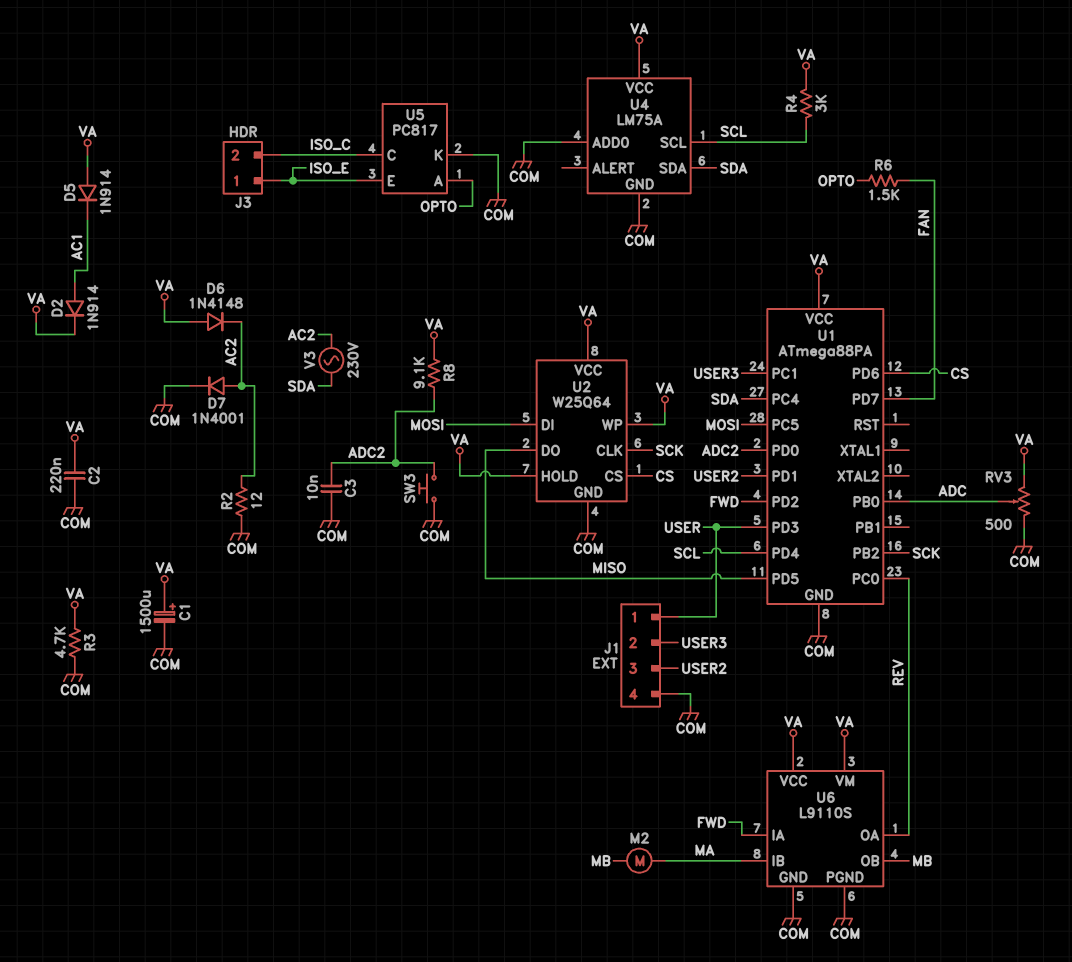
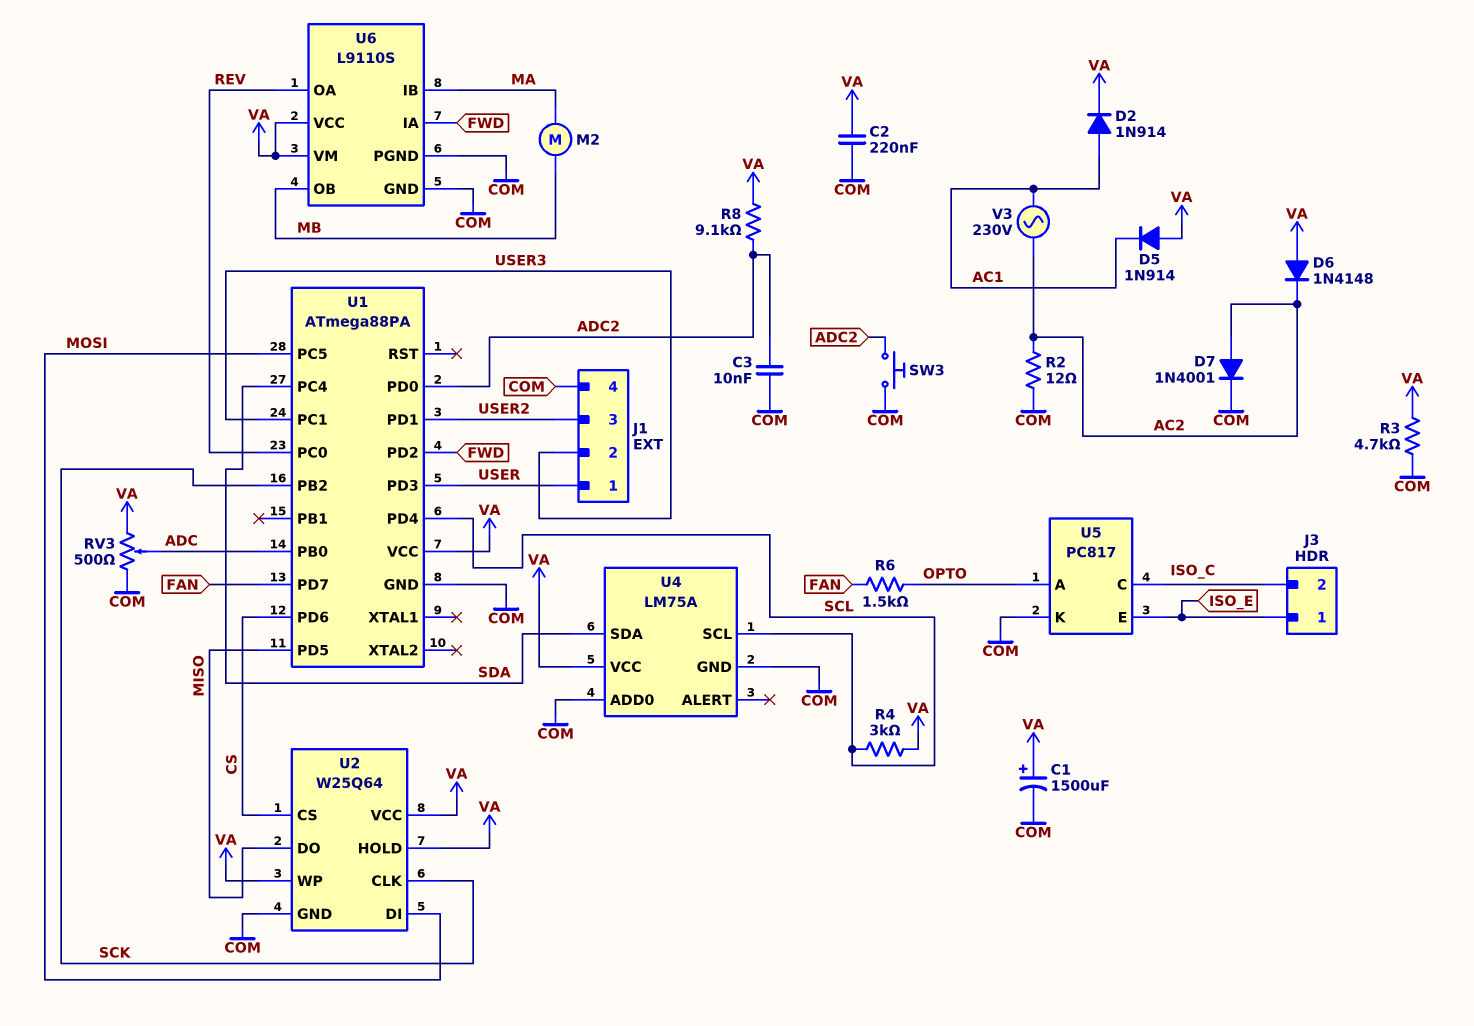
V3: AC 230V (AC2, SDA) -> AC 230V (AC1, AC2)

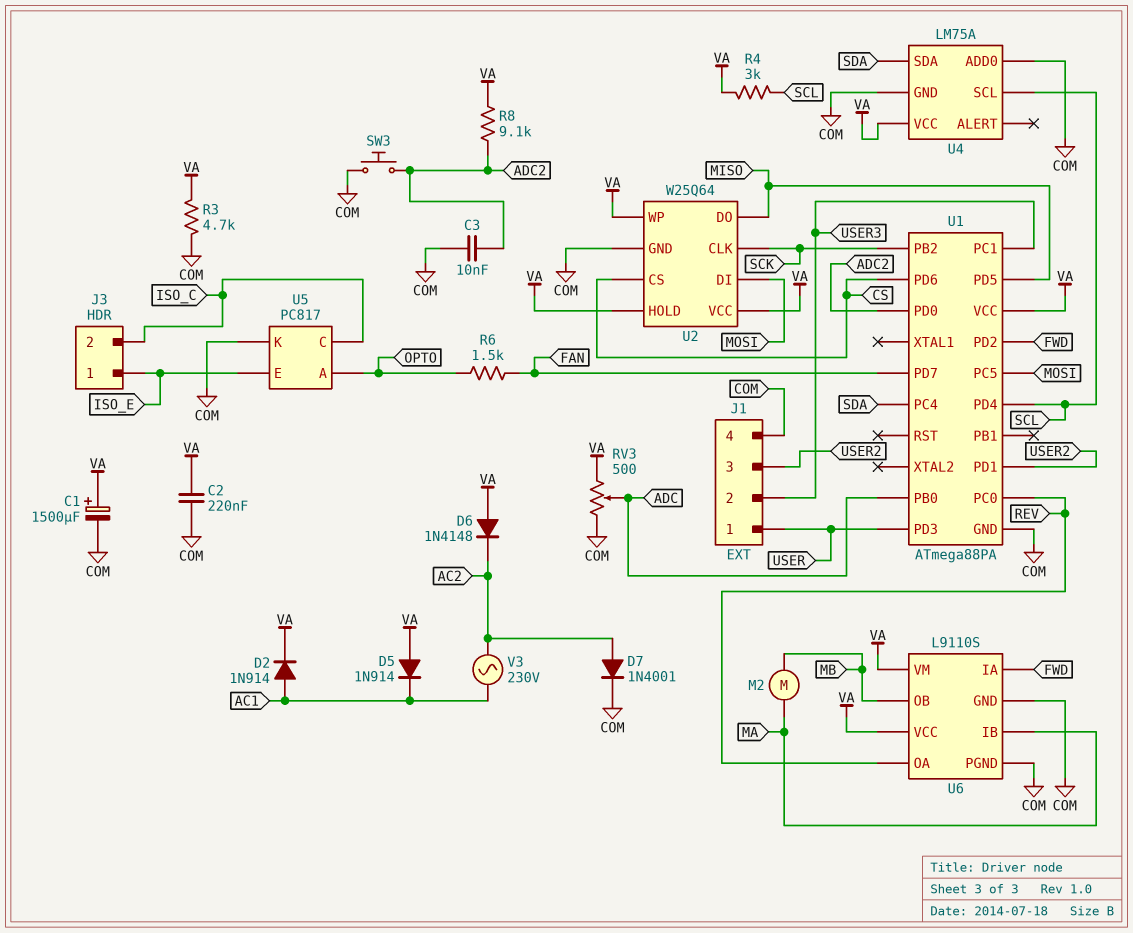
R2: 12 (AC2, COM) -> none

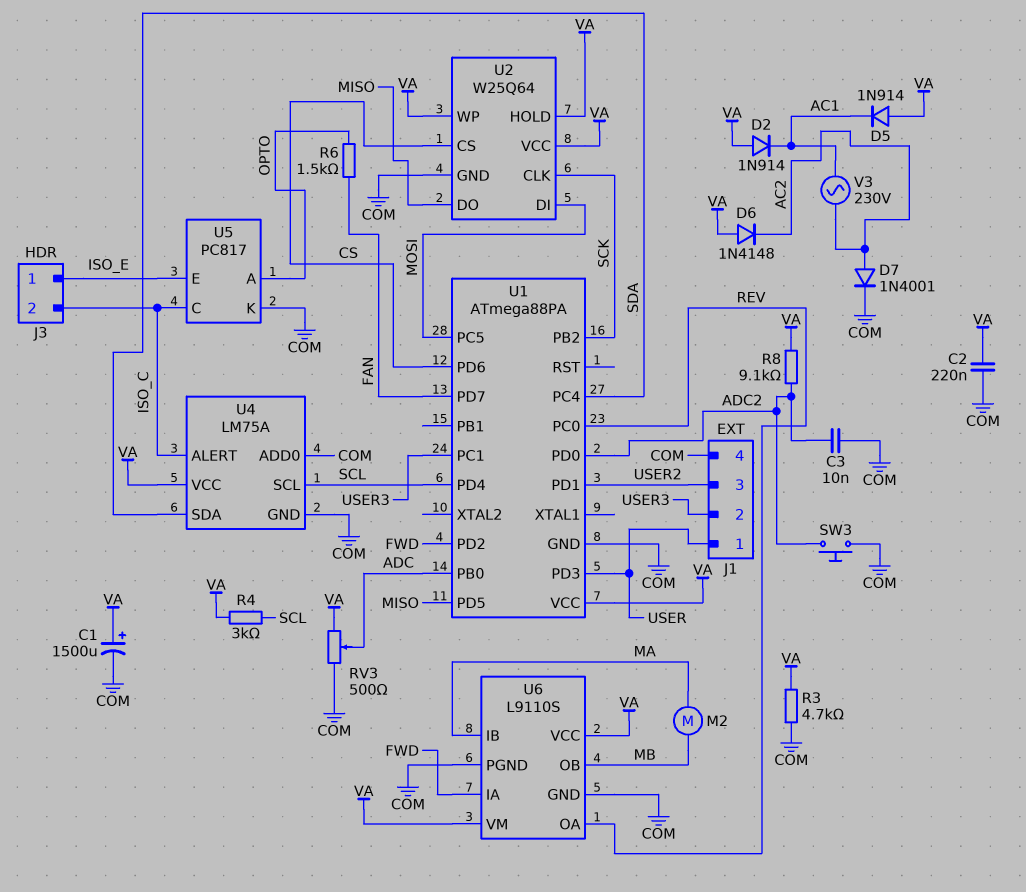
D2: diode 1N914 (A AC1, K VA) -> diode 1N914 (A VA, K AC1)
U4 pin ALERT: none -> ISO_C

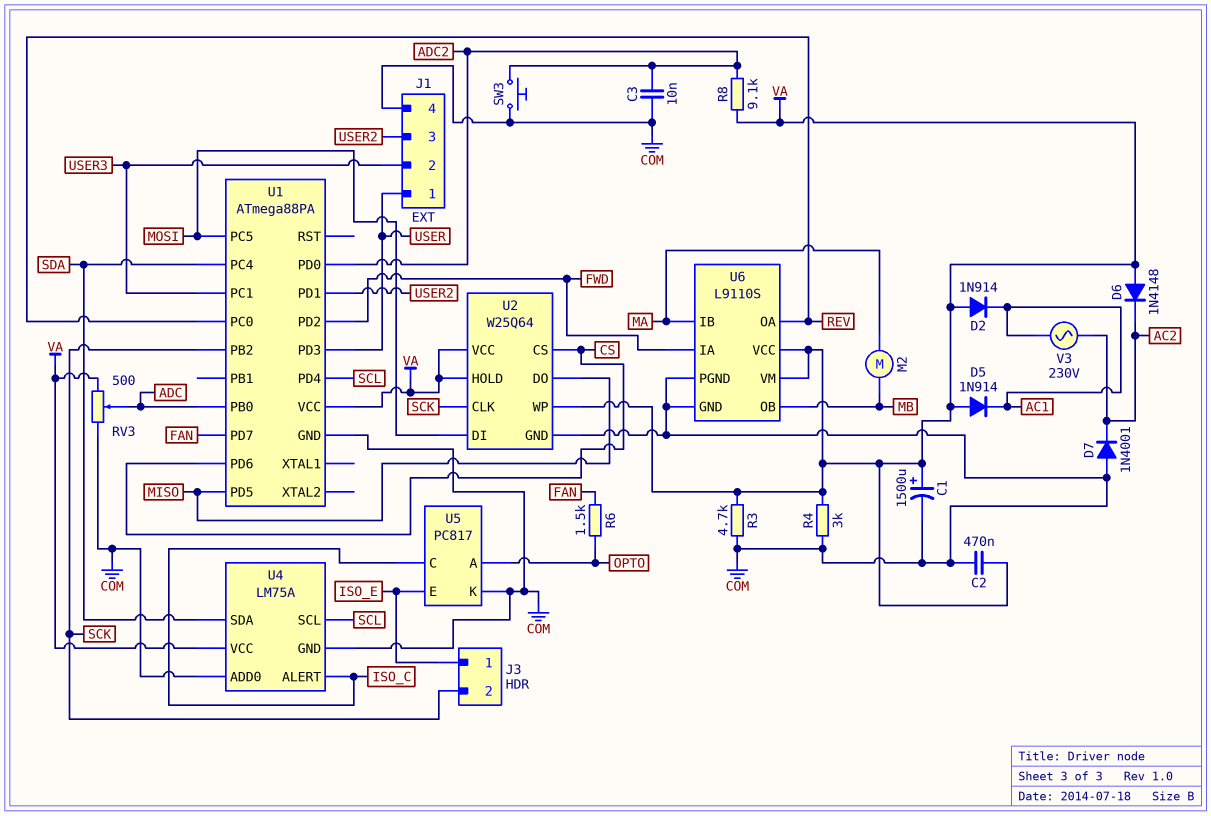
C2: 220nF (COM, VA) -> 470nF (COM, VA)
D7: diode 1N4001 (A AC2, K COM) -> diode 1N4001 (A COM, K AC2)
J3 pin 2: ISO_C -> SCK
R4: 3k (SCL, VA) -> 3k (COM, VA)

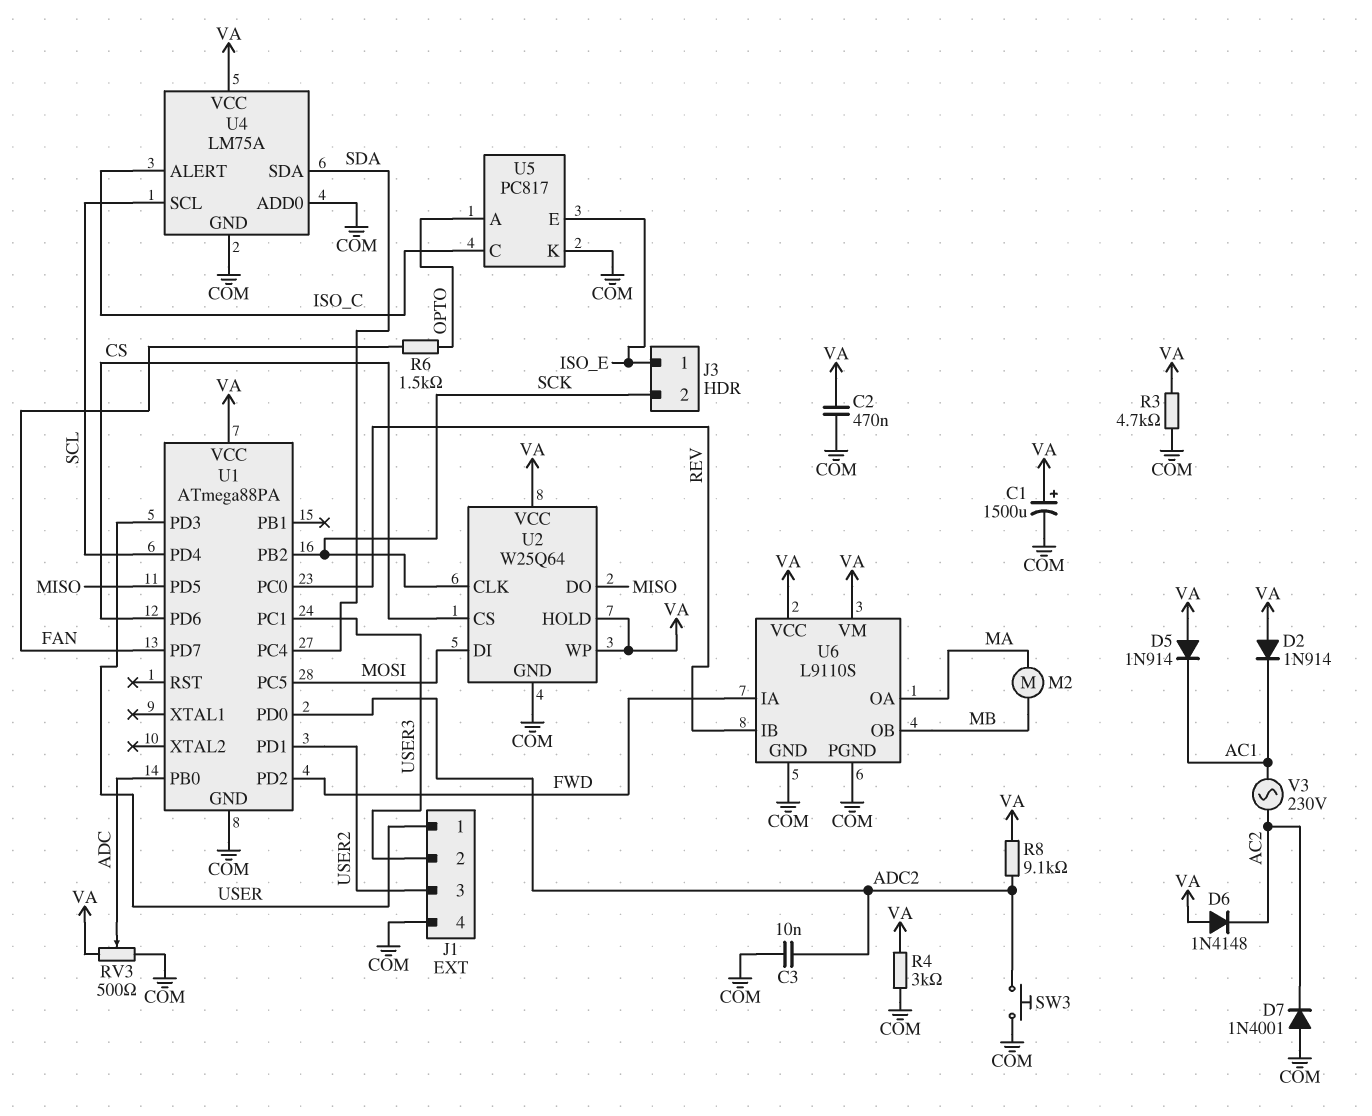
U6 pin IB: MA -> REV
U6 pin OA: REV -> MA

